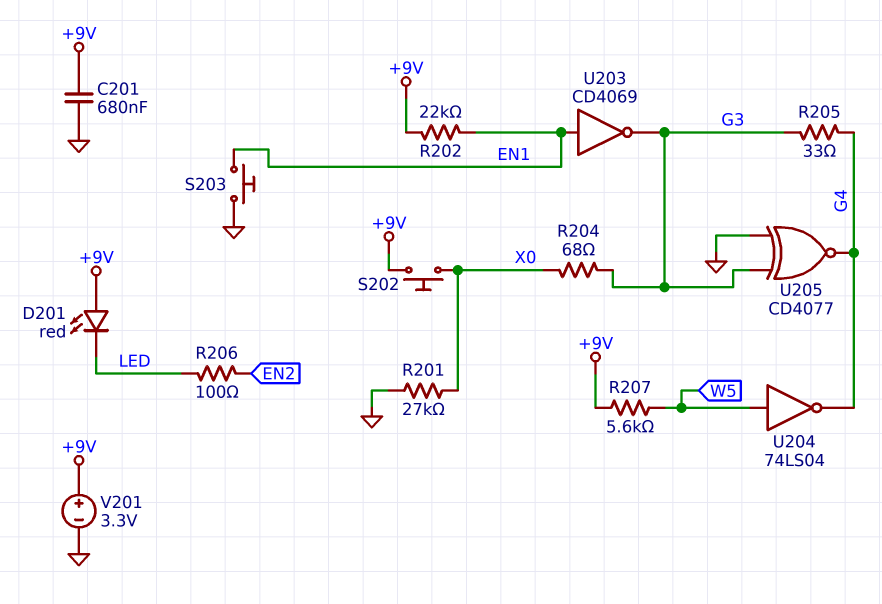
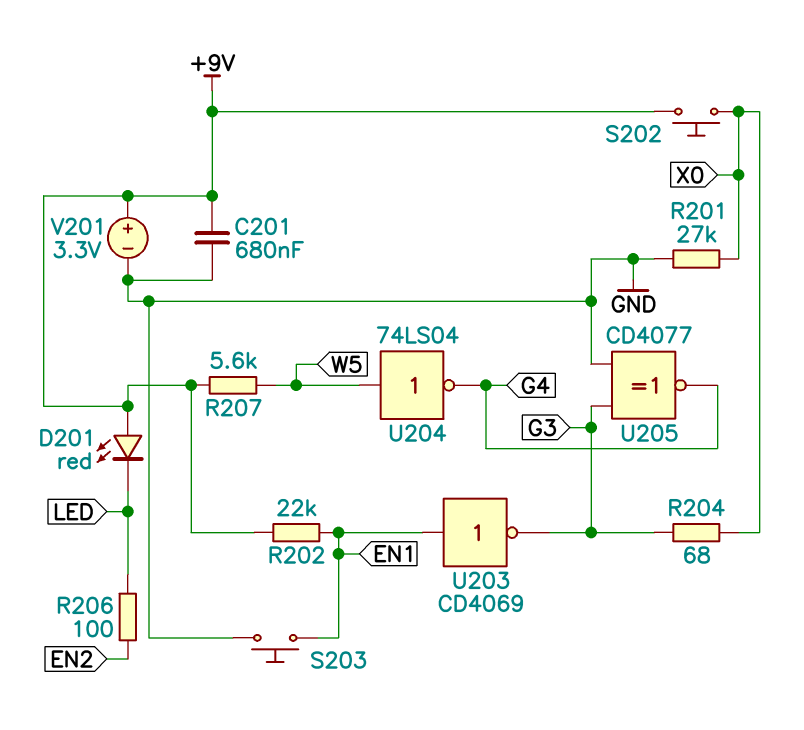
R205: 33 (G3, G4) -> none

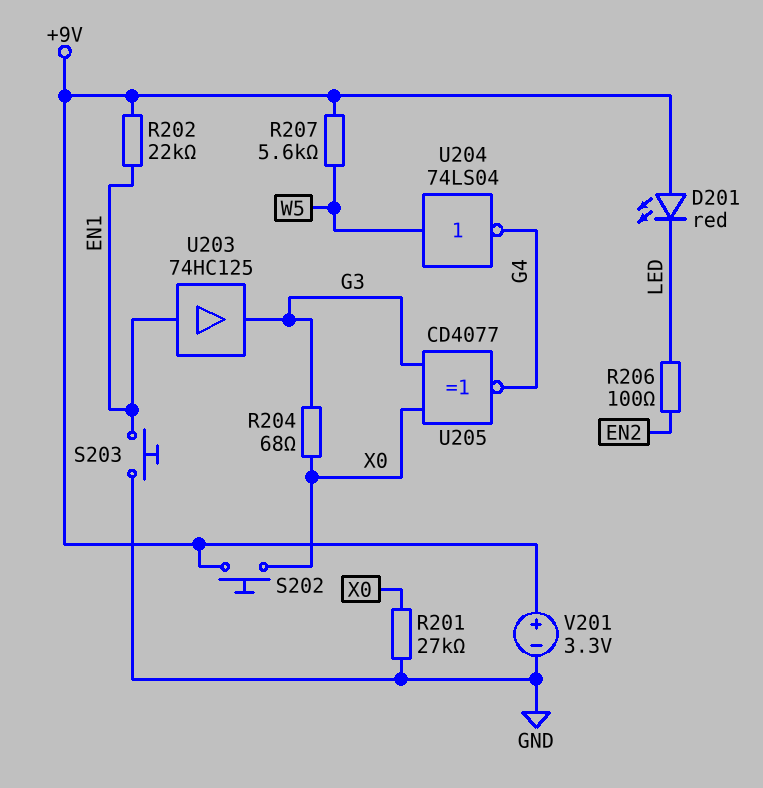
C201: 680nF (+9V, GND) -> none
U203: NOT CD4069 (in EN1, out G3) -> buffer 74HC125 (in EN1, out G3)
U205: XNOR CD4077 (in G3, in GND, out G4) -> XNOR CD4077 (in G3, in X0, out G4)

